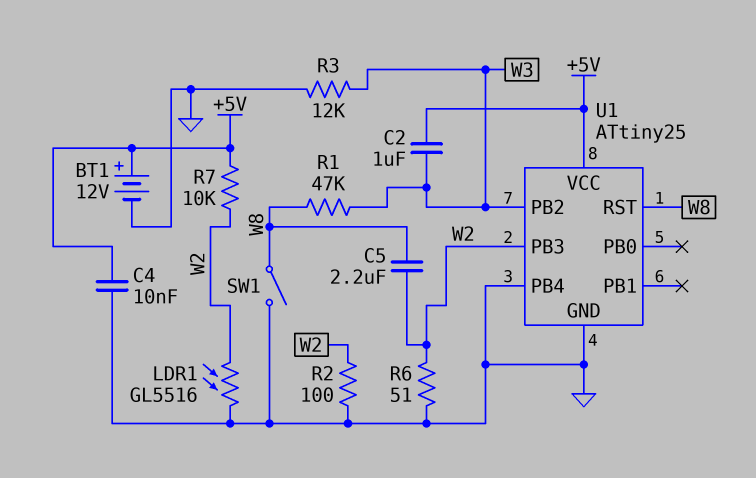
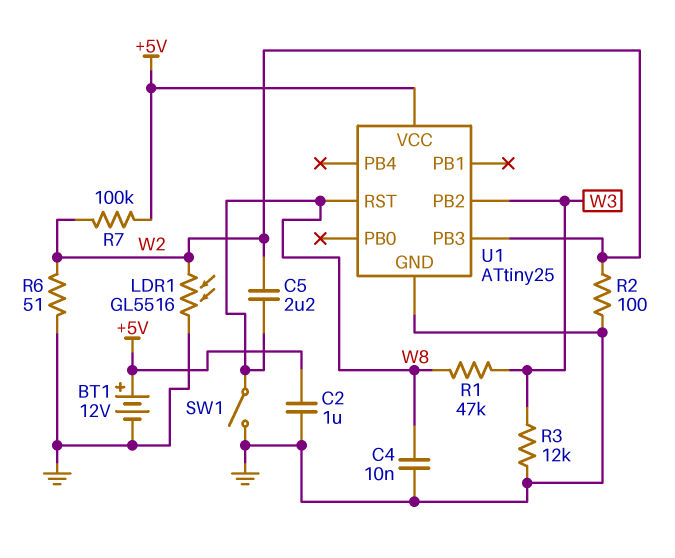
C2: 1uF (+5V, W3) -> 1uF (+5V, GND)
C4: 10nF (+5V, GND) -> 10nF (GND, W8)
R7: 10k (+5V, W2) -> 100k (+5V, W2)
U1 pin PB4: GND -> none

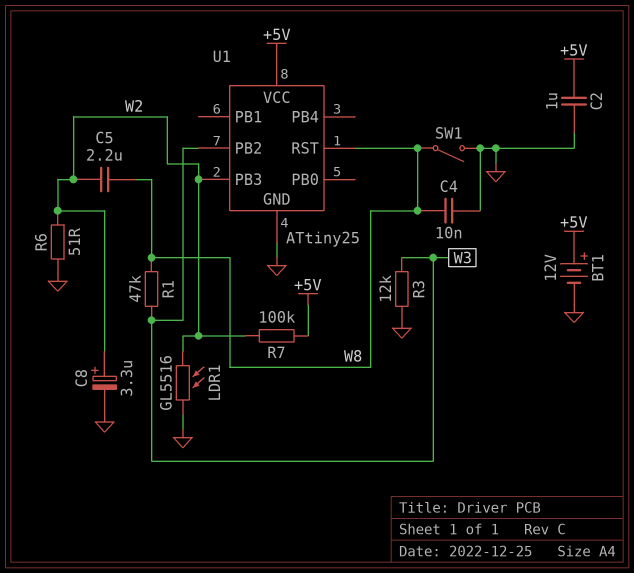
C8: none -> 3.3uF (plus W2, minus GND)
R2: 100 (GND, W2) -> none

